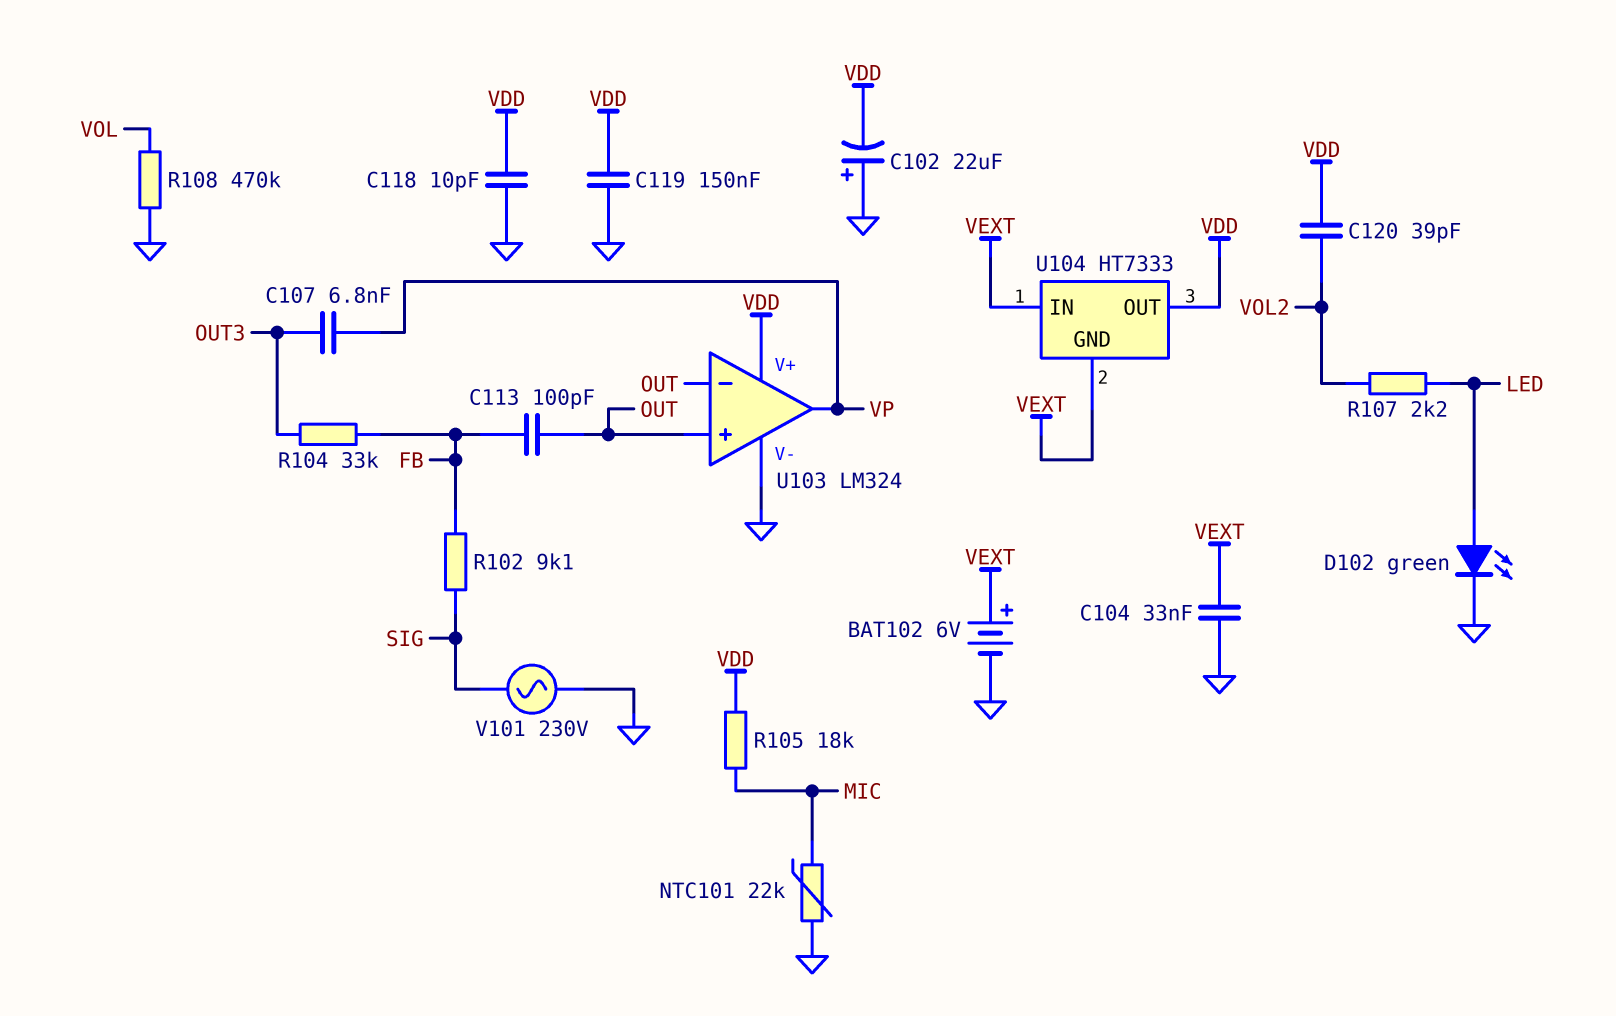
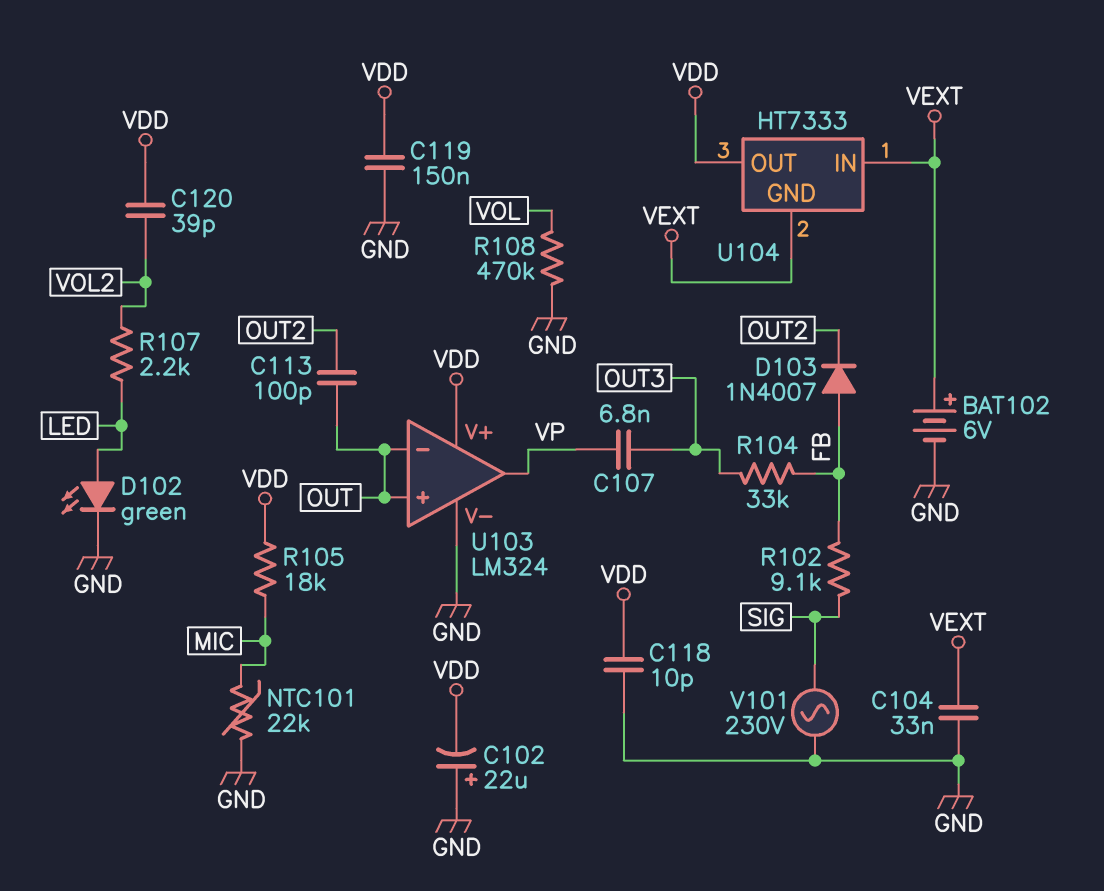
C113: 100pF (FB, OUT) -> 100pF (OUT, OUT2)
D103: none -> diode 1N4007 (A FB, K OUT2)

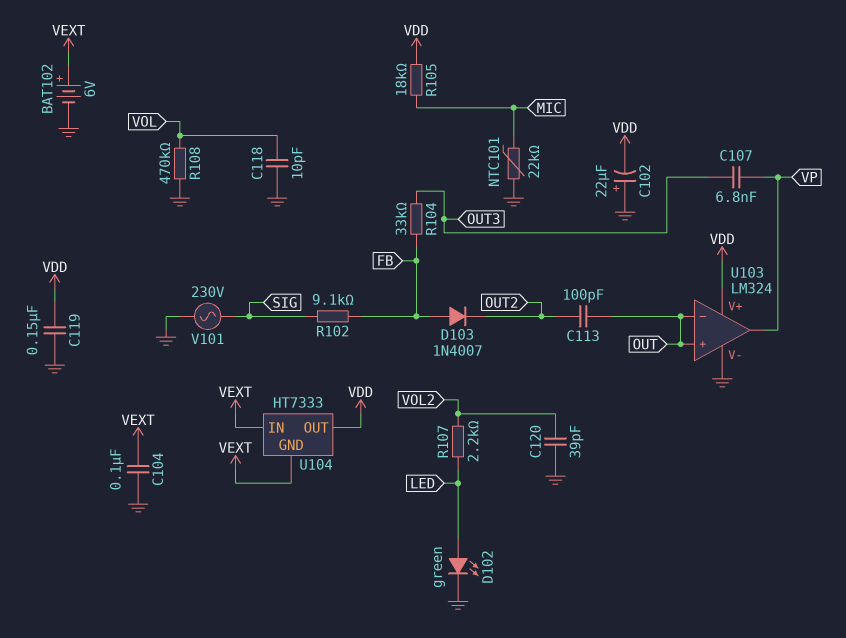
C104: 33nF (GND, VEXT) -> 100nF (GND, VEXT)
C118: 10pF (GND, VDD) -> 10pF (GND, VOL)
C120: 39pF (VDD, VOL2) -> 39pF (GND, VOL2)

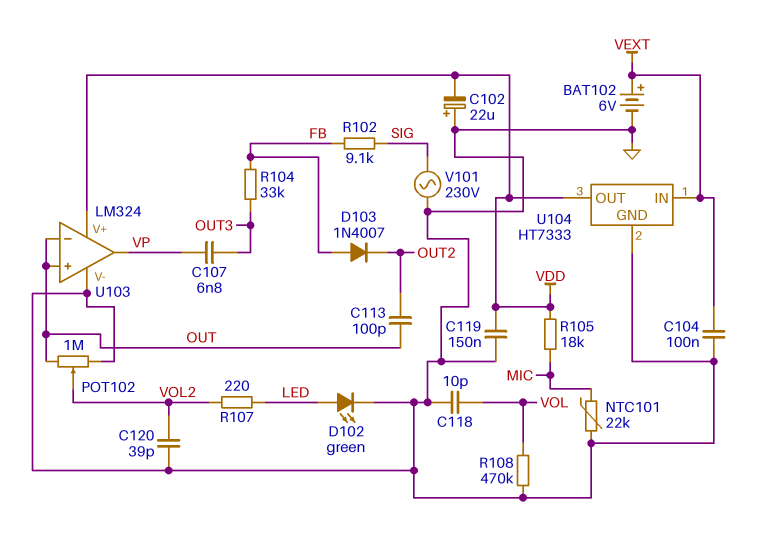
POT102: none -> 1M (GND, OUT, wiper VOL2)
R107: 2.2k (LED, VOL2) -> 220 (LED, VOL2)
U104 pin GND: VEXT -> GND

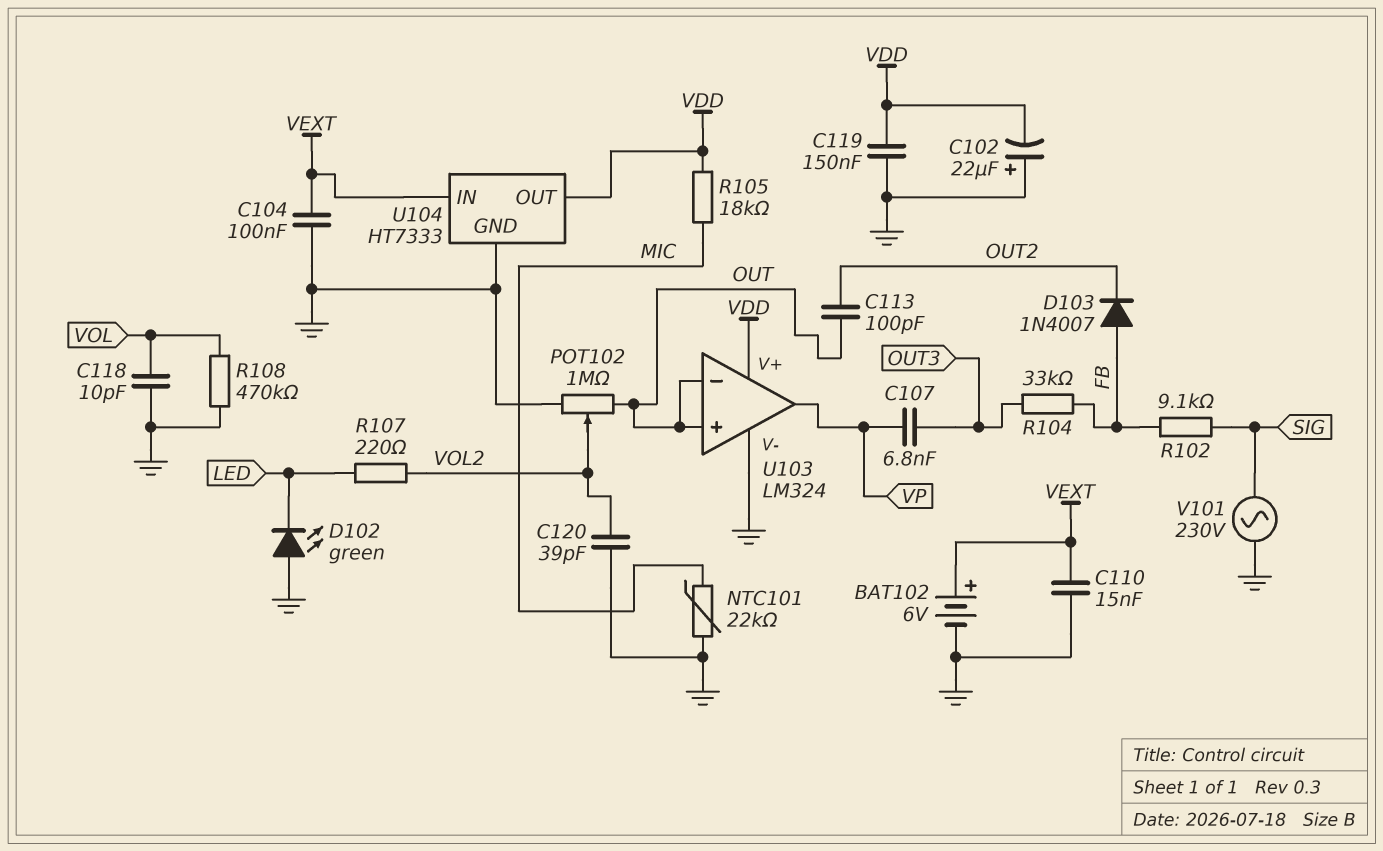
C110: none -> 15nF (GND, VEXT)
D102: LED green (A LED, K GND) -> LED green (A GND, K LED)

